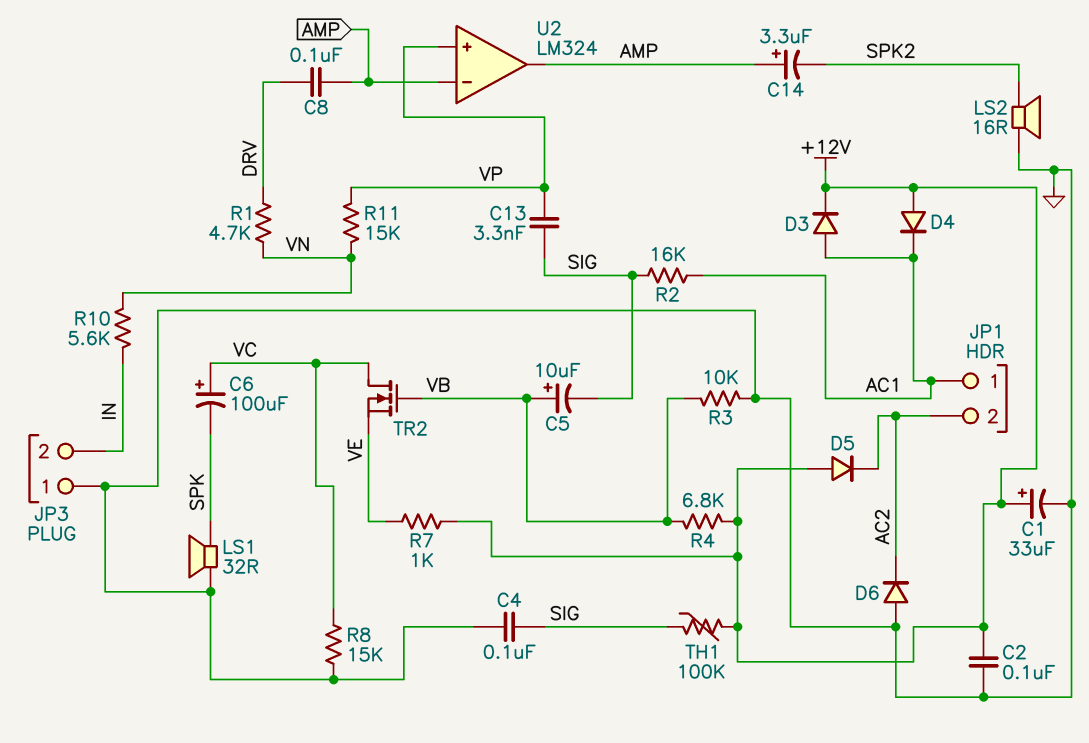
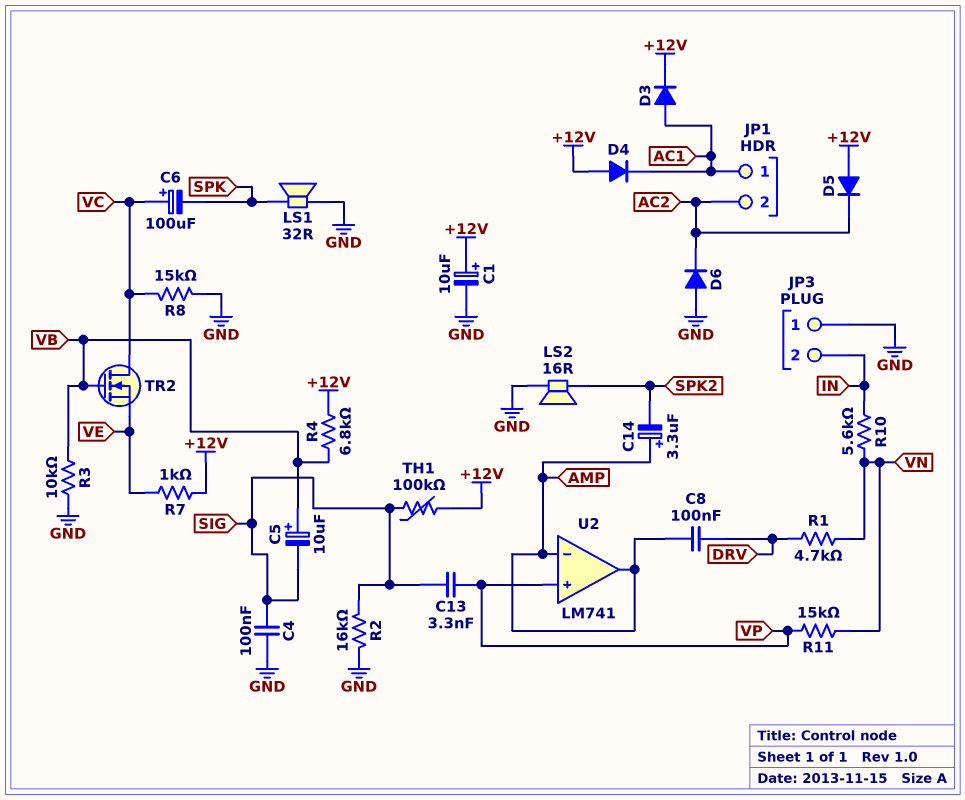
C1: 33uF (plus +12V, minus GND) -> 10uF (plus +12V, minus GND)
C2: 100nF (+12V, GND) -> none
R2: 16k (AC1, SIG) -> 16k (GND, SIG)
U2: LM324 -> LM741

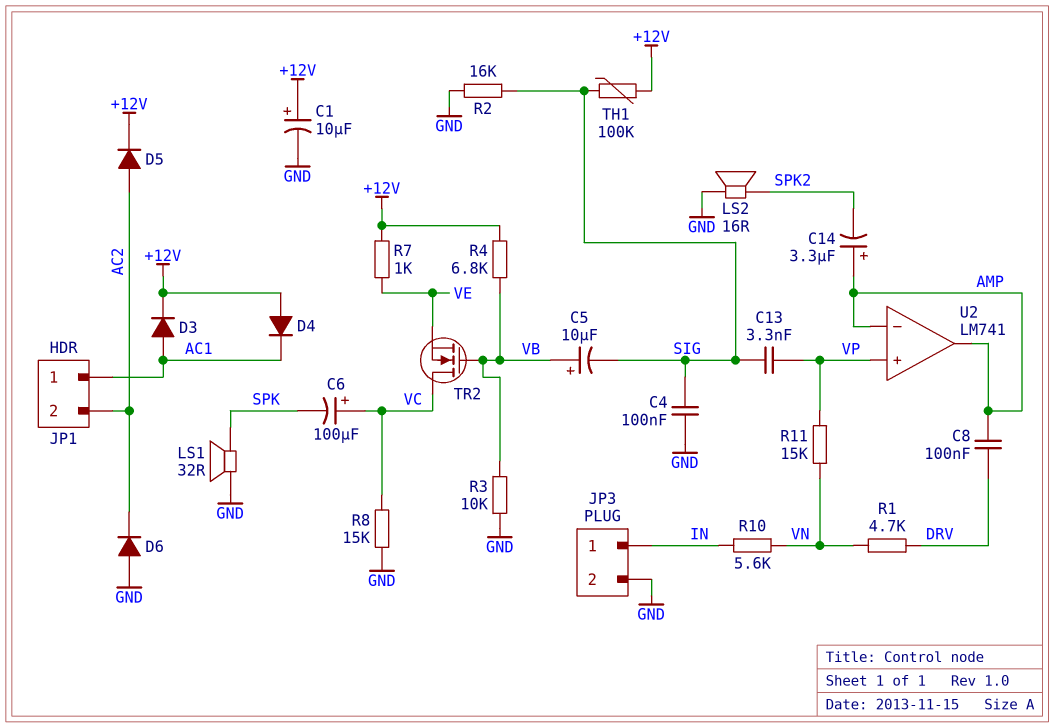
D5: diode (A +12V, K AC2) -> diode (A AC2, K +12V)
JP3 pin 1: GND -> IN
JP3 pin 2: IN -> GND

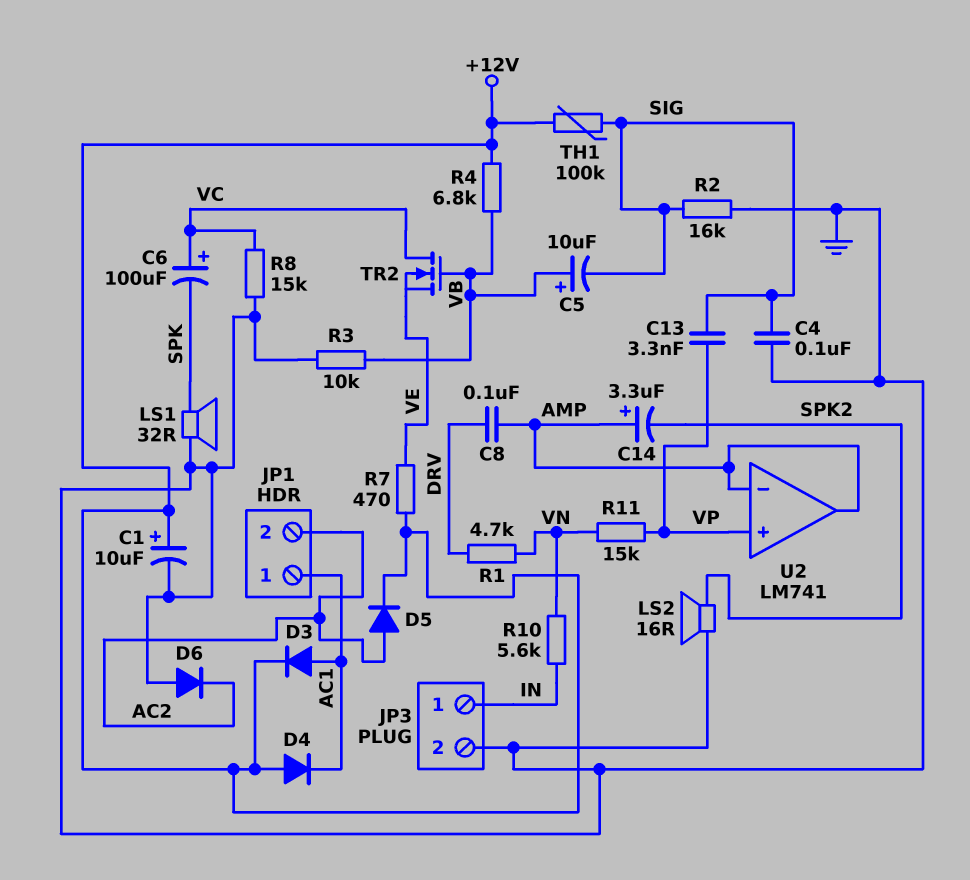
R7: 1k (+12V, VE) -> 470 (+12V, VE)

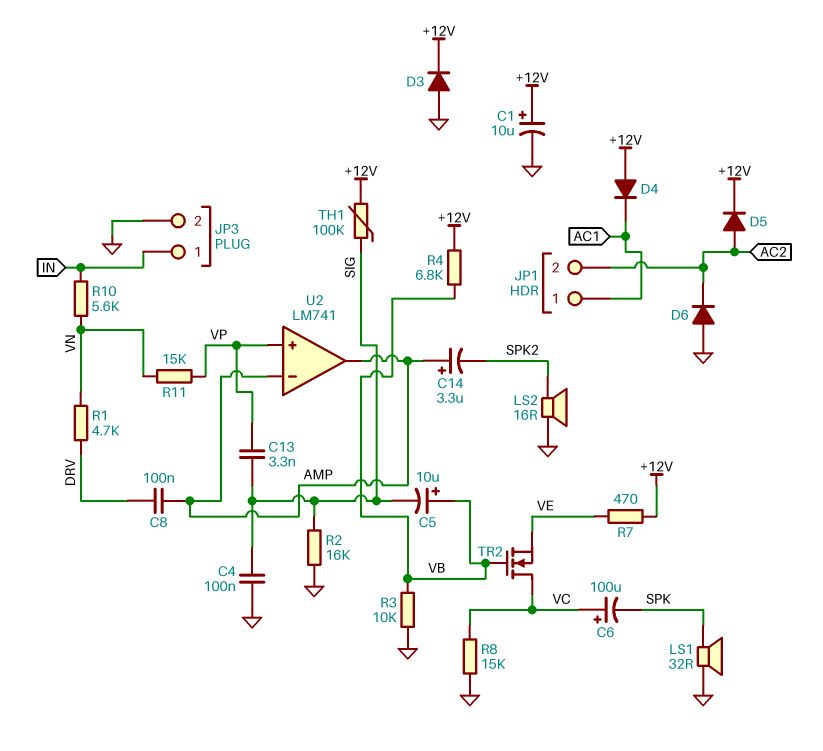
D3: diode (A AC1, K +12V) -> diode (A GND, K +12V)

